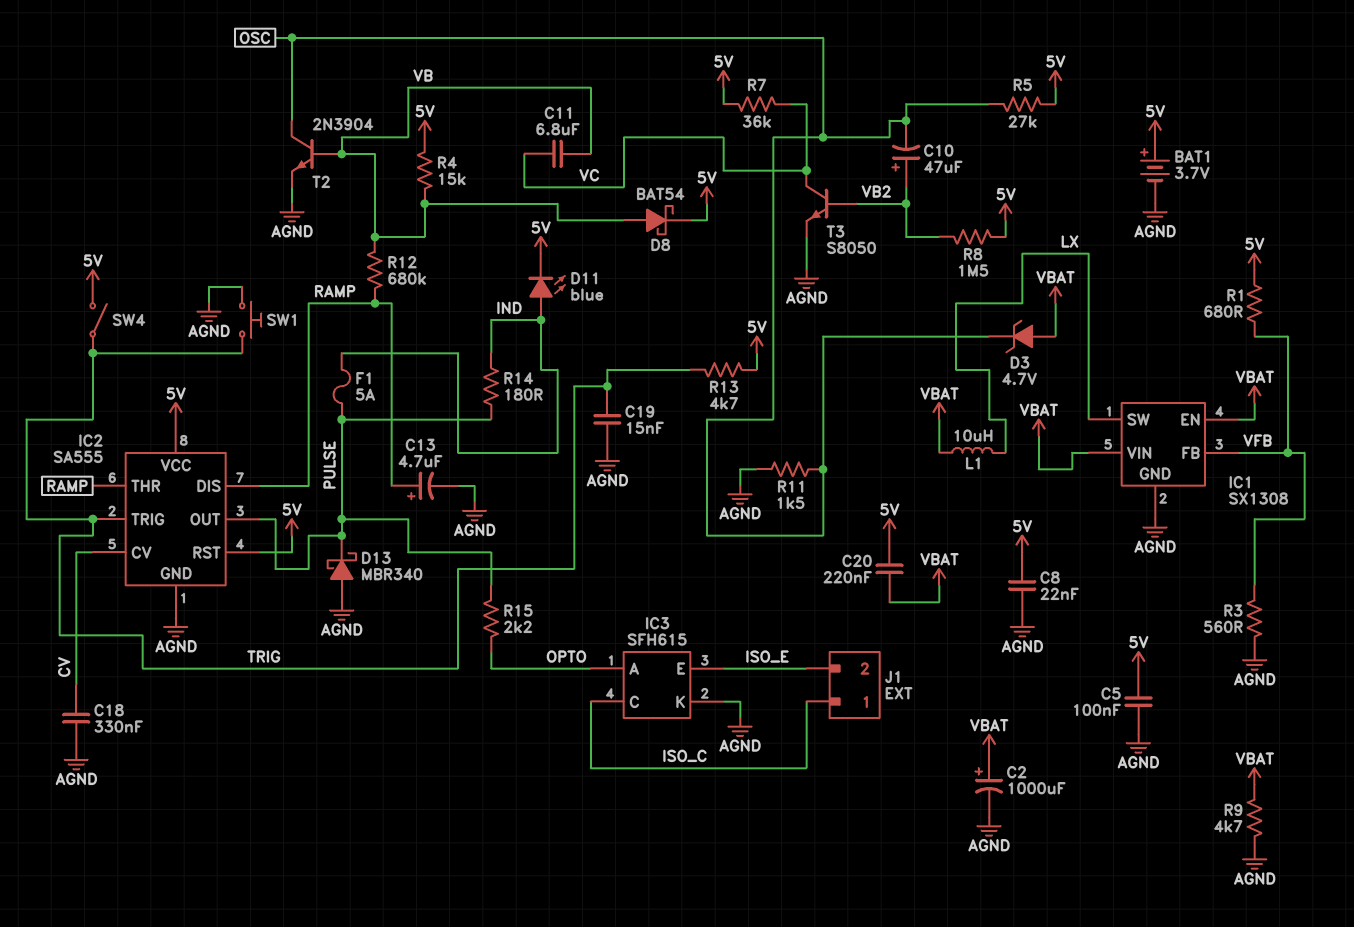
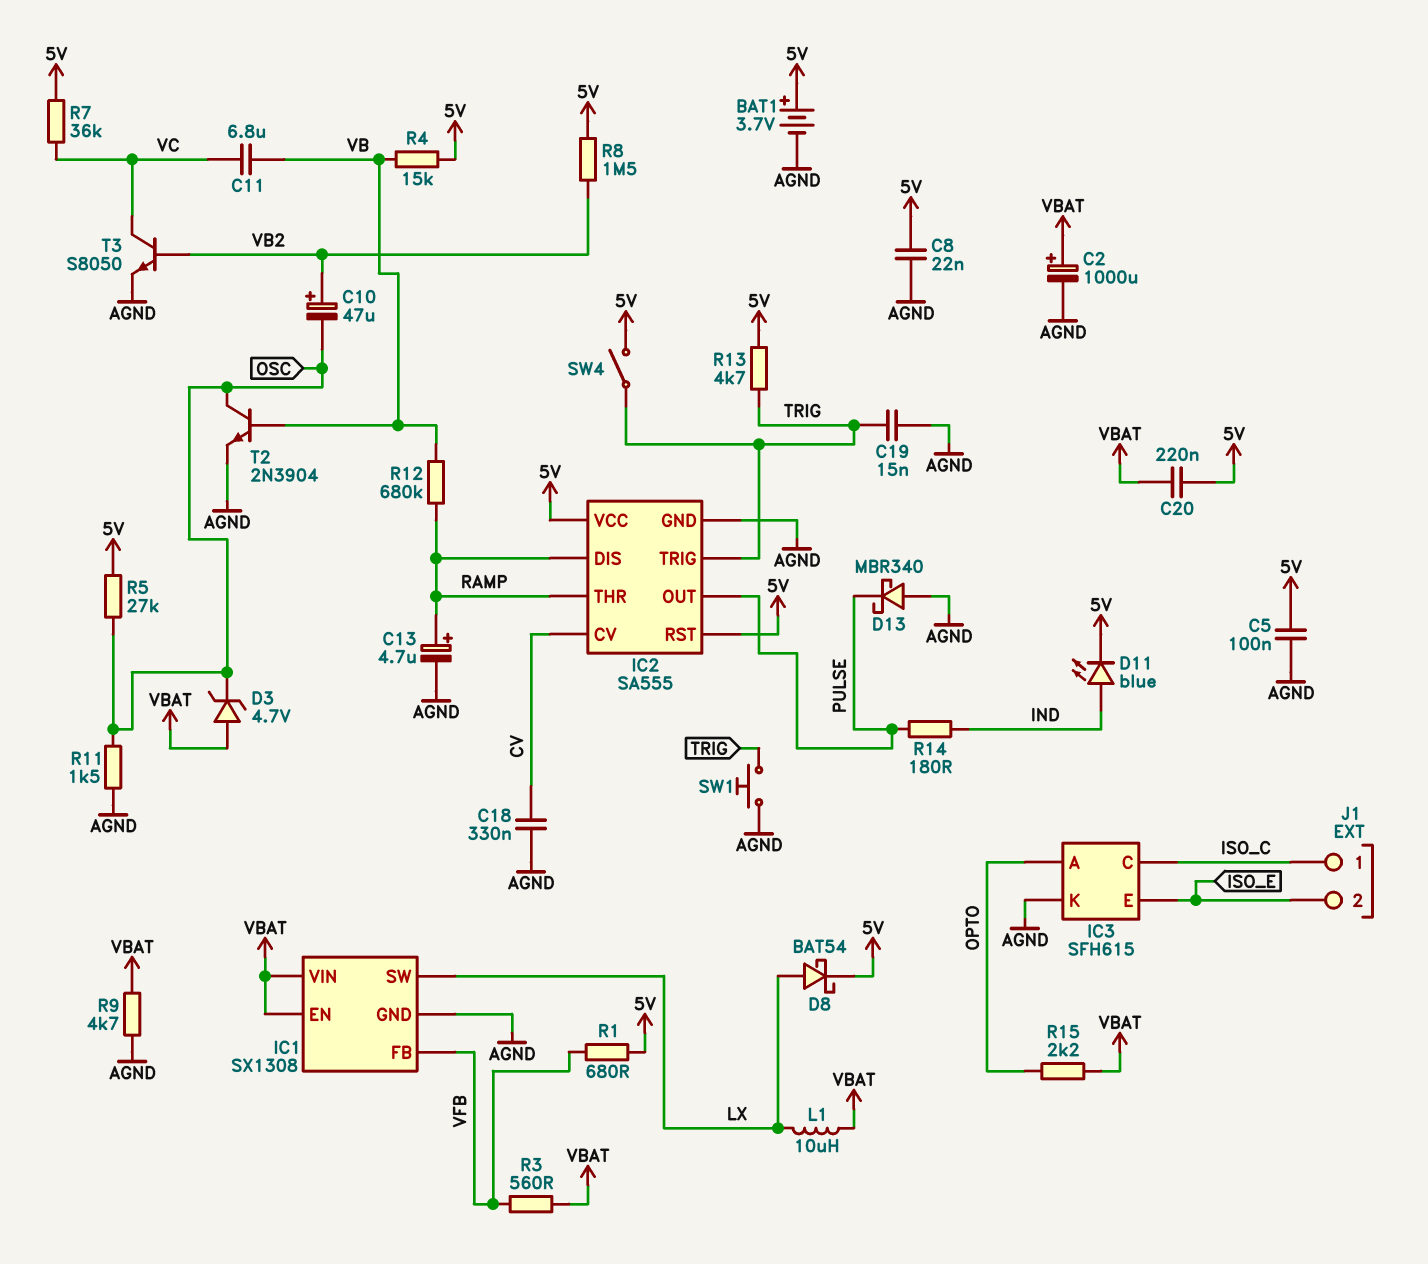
D8: schottky BAT54 (A VB, K 5V) -> schottky BAT54 (A LX, K 5V)
F1: 5A (IND, PULSE) -> none
R3: 560 (AGND, VFB) -> 560 (VBAT, VFB)
R15: 2.2k (OPTO, PULSE) -> 2.2k (OPTO, VBAT)

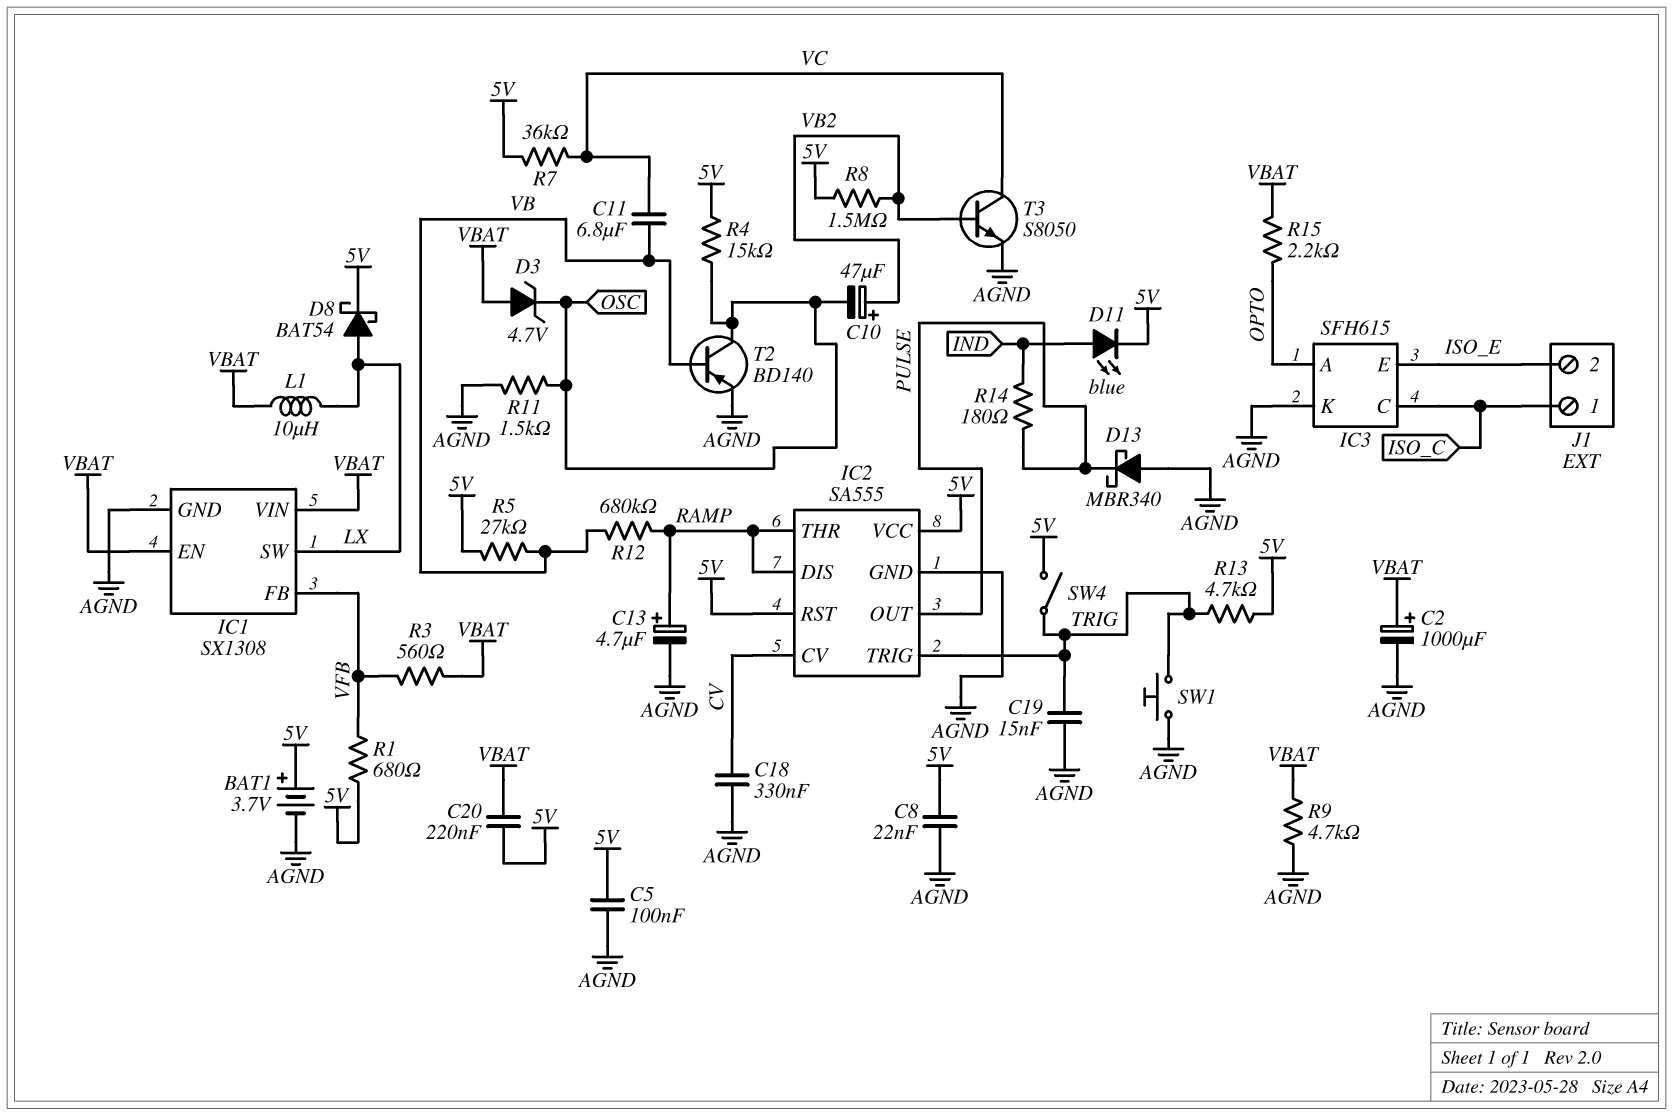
R4: 15k (5V, VB) -> 15k (5V, OSC)
R5: 27k (5V, OSC) -> 27k (5V, VB)
T2: NPN 2N3904 (B VB, C OSC, E AGND) -> PNP BD140 (B VB, C OSC, E AGND)

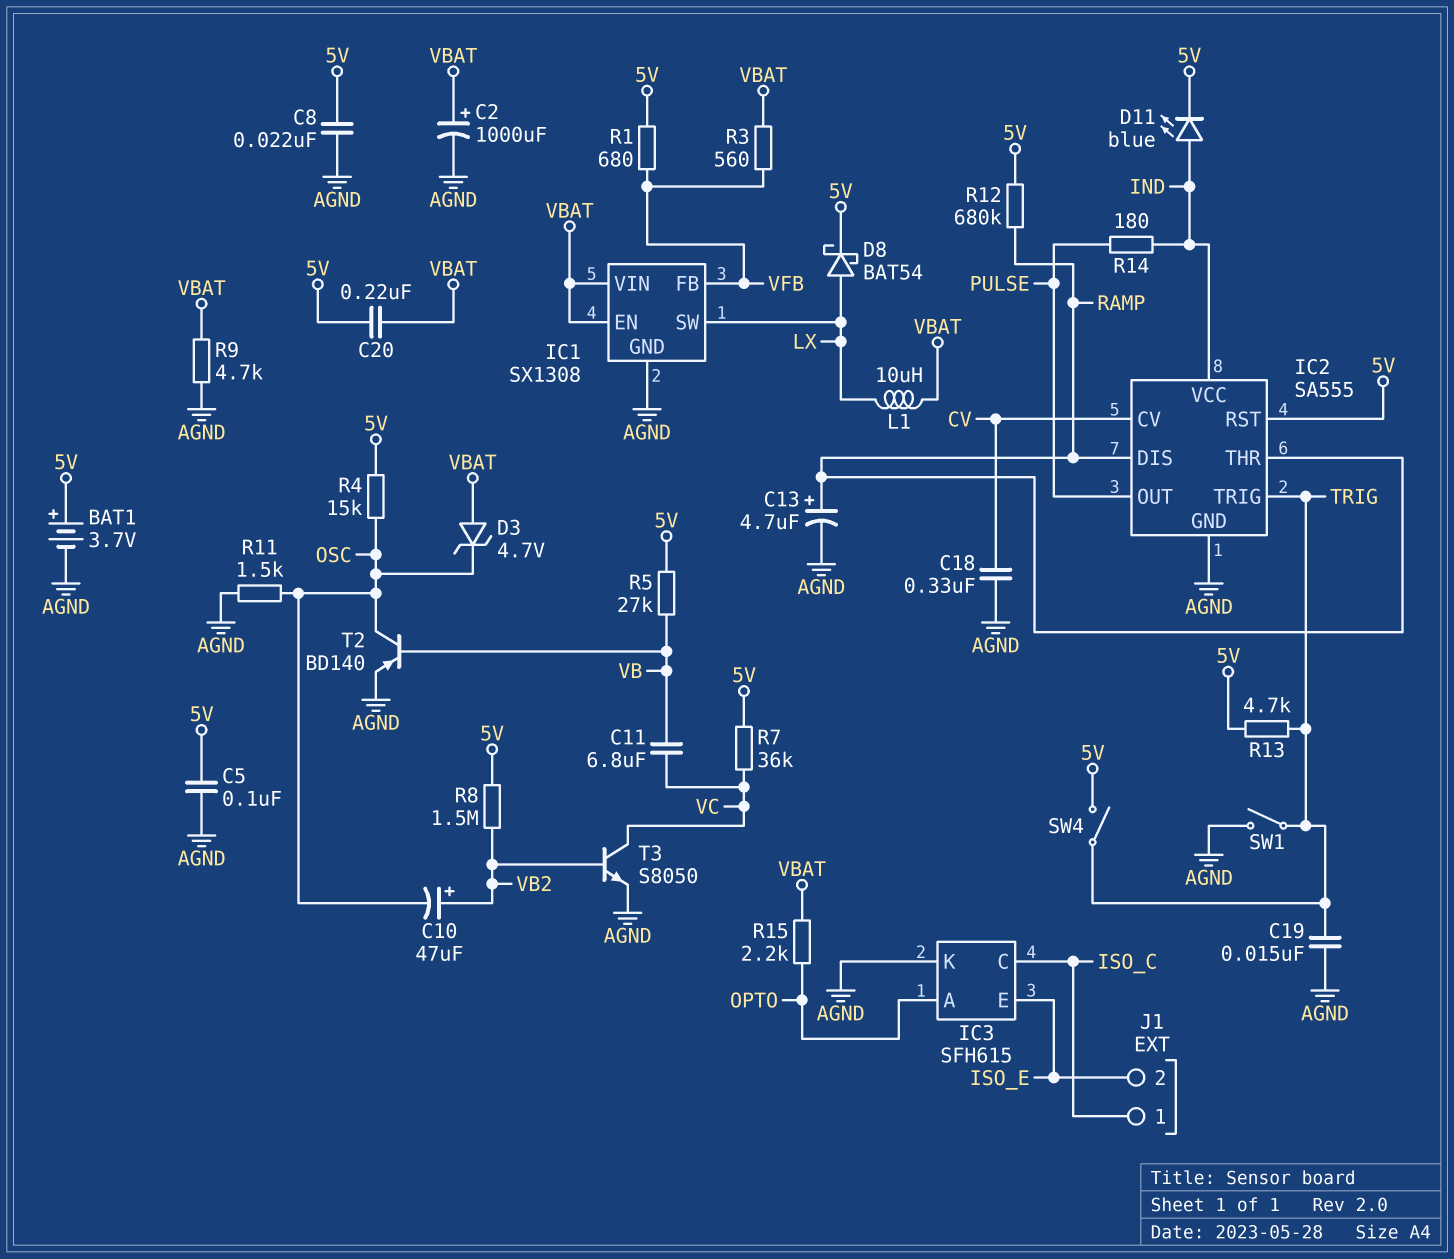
D13: schottky MBR340 (A AGND, K PULSE) -> none
IC2 pin VCC: 5V -> IND
R12: 680k (RAMP, VB) -> 680k (5V, RAMP)
SW1: button (AGND, TRIG) -> switch (AGND, TRIG)

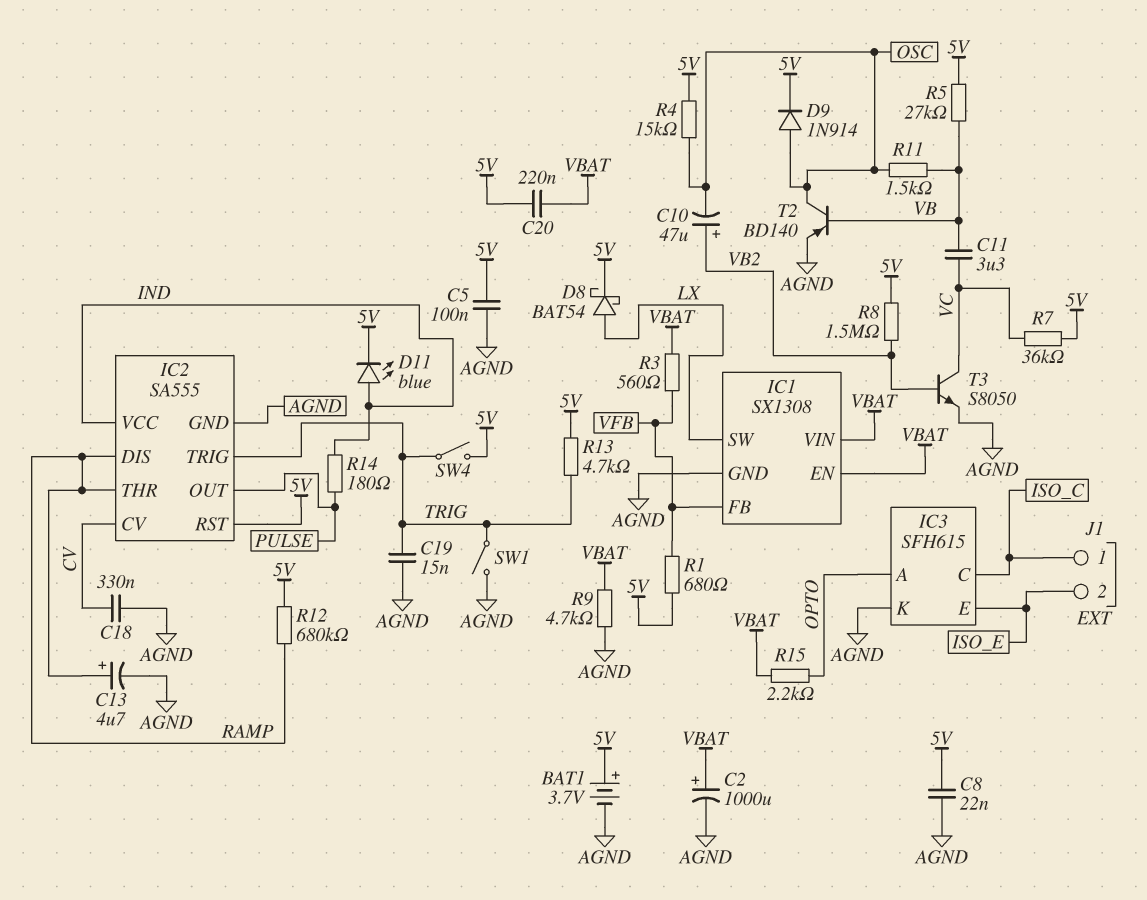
C11: 6.8uF (VB, VC) -> 3.3uF (VB, VC)
D3: zener 4.7V (A VBAT, K OSC) -> none
D9: none -> diode 1N914 (A OSC, K 5V)
L1: 10uH (LX, VBAT) -> none
R11: 1.5k (AGND, OSC) -> 1.5k (OSC, VB)

